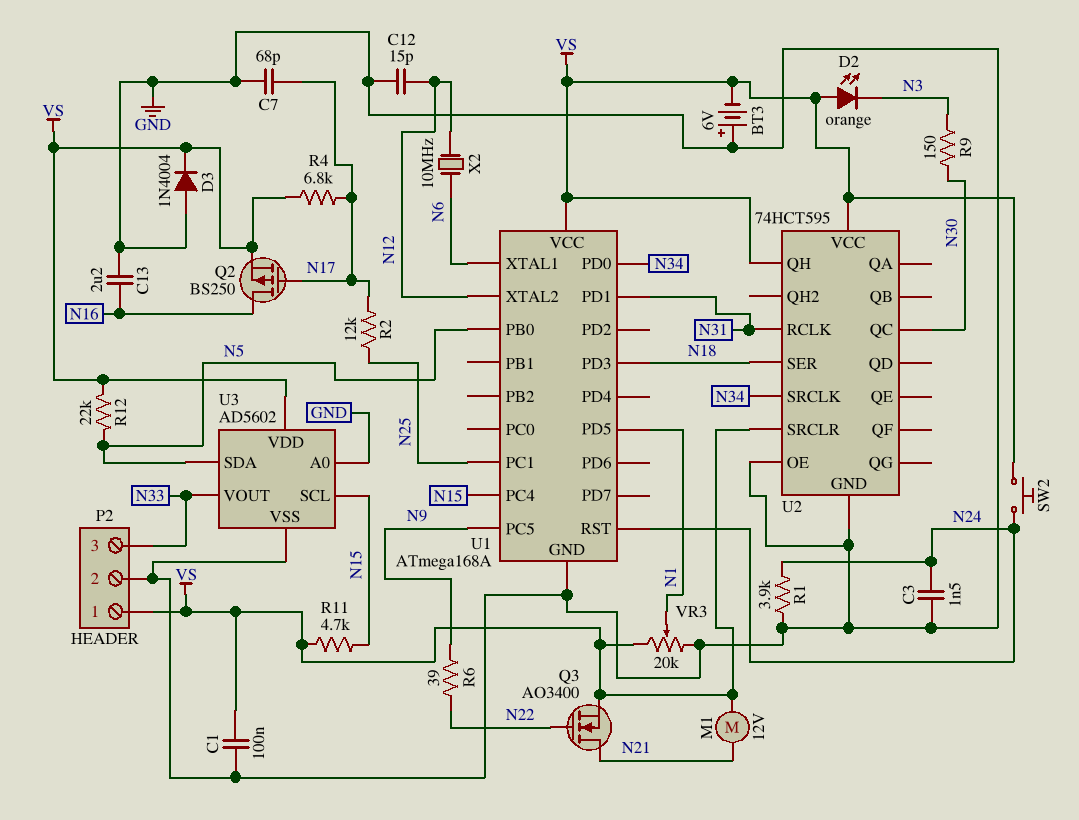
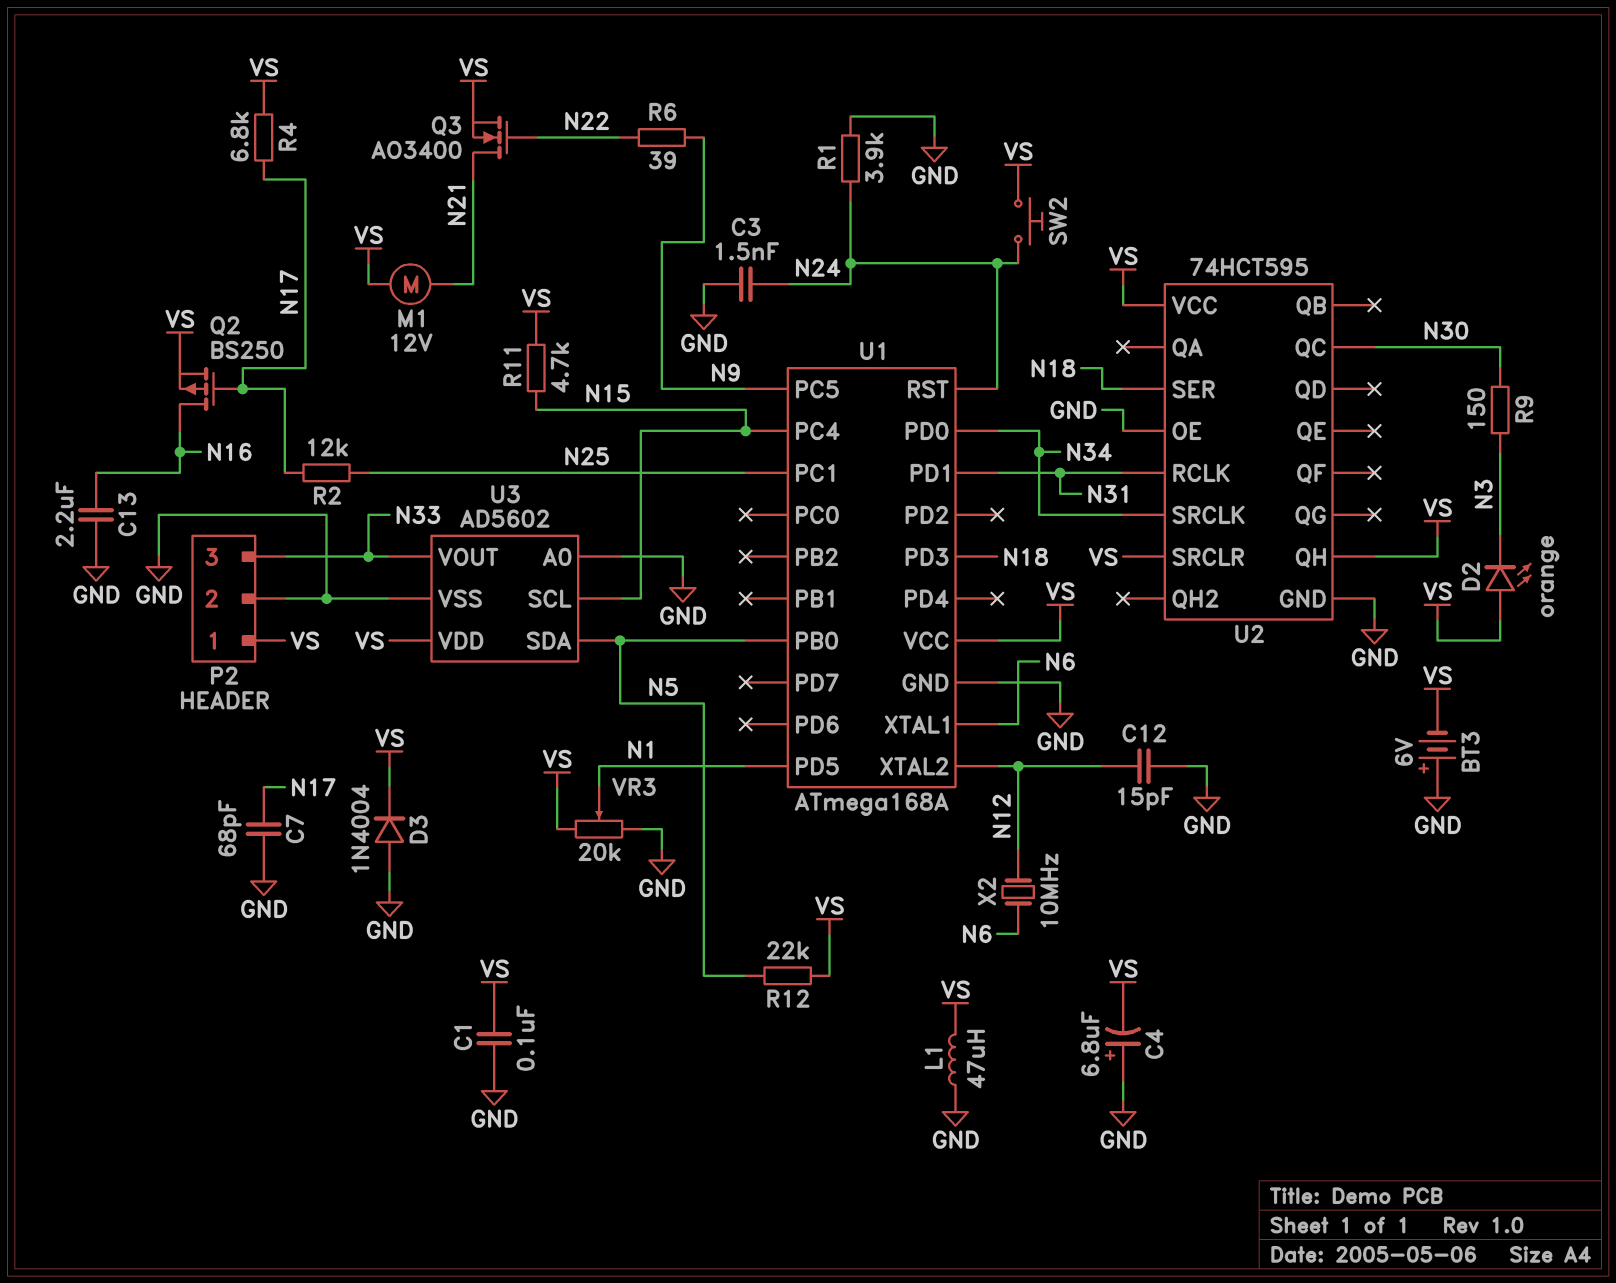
C4: none -> 6.8uF (plus GND, minus VS)
L1: none -> 47uH (GND, VS)

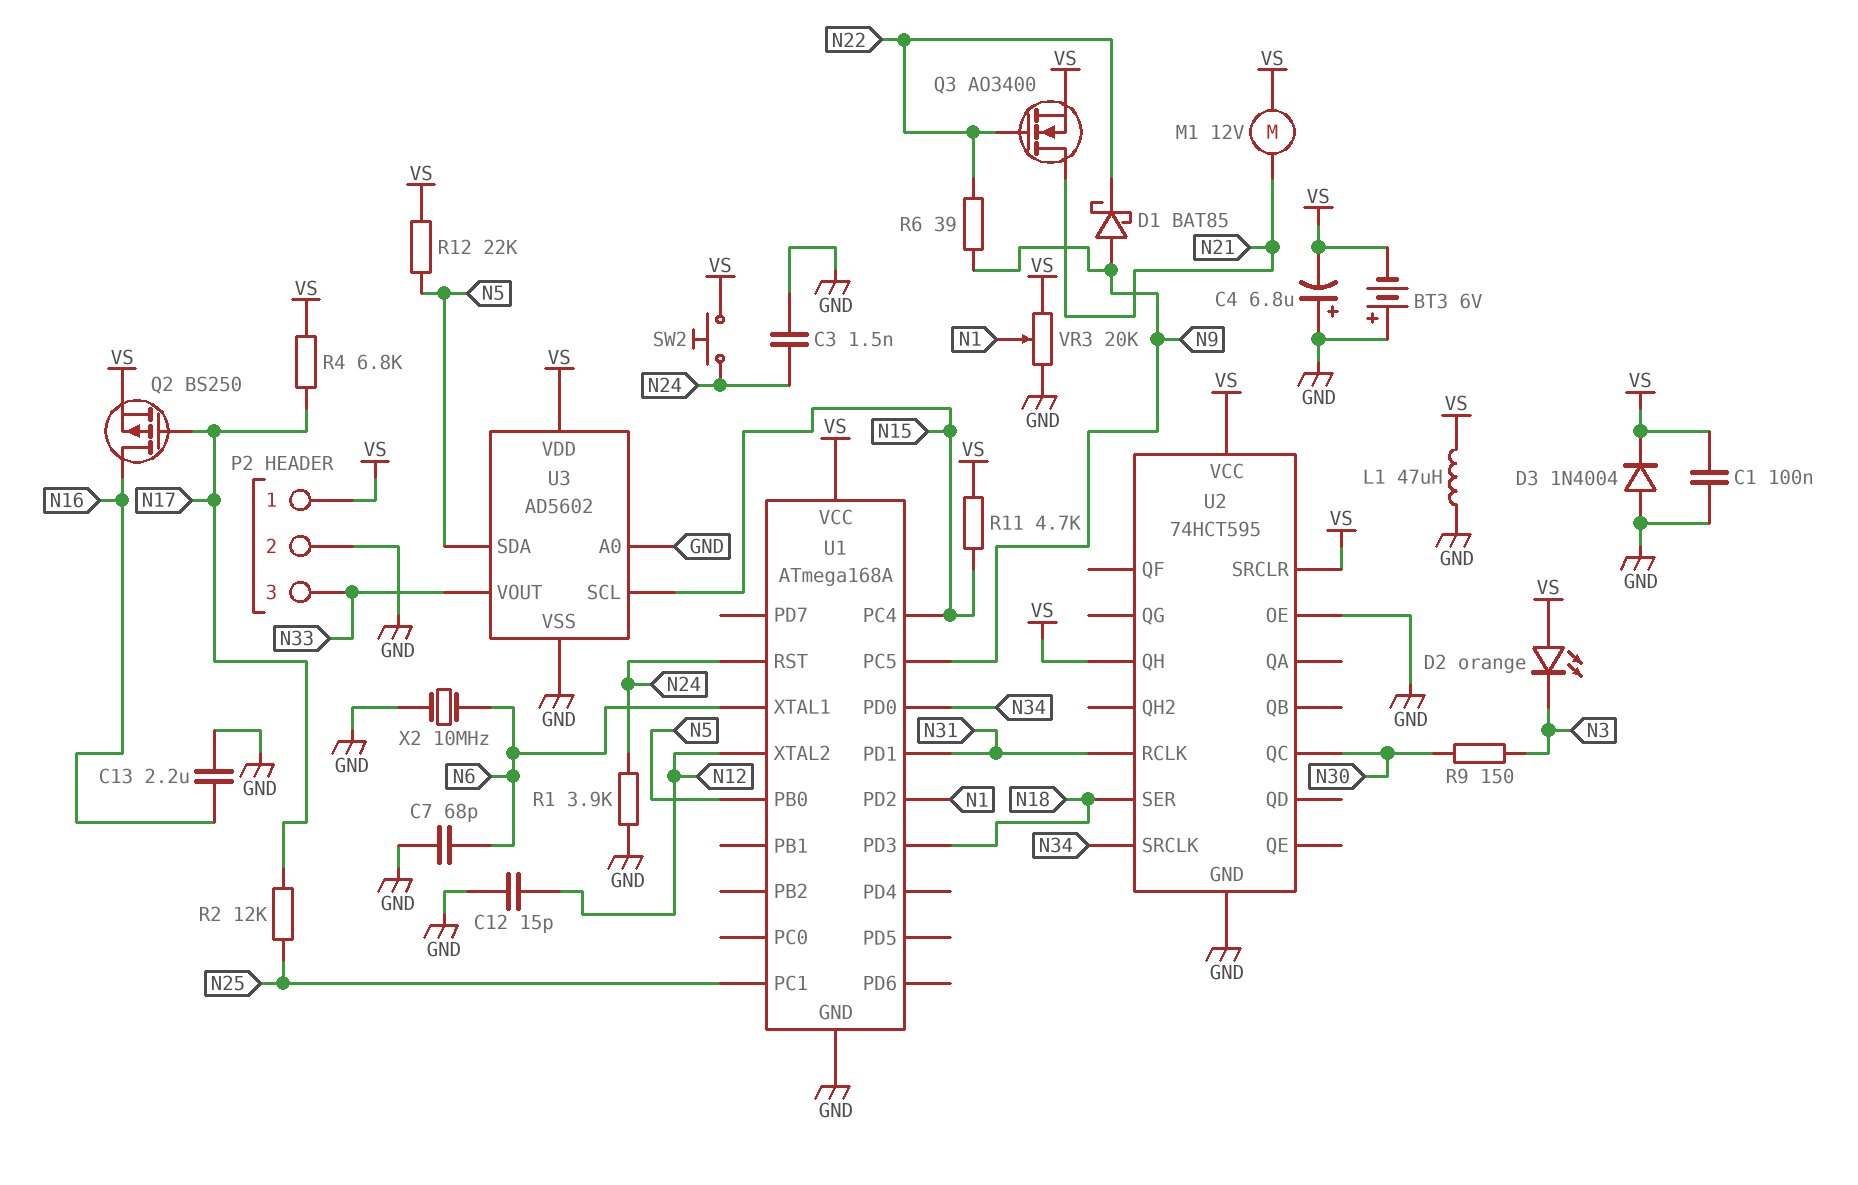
C7: 68pF (GND, N17) -> 68pF (GND, N6)
D1: none -> schottky BAT85 (A N9, K N22)
U1 pin PD2: none -> N1
U1 pin PD5: N1 -> none
X2: 10MHz (N6, N12) -> 10MHz (GND, N6)

